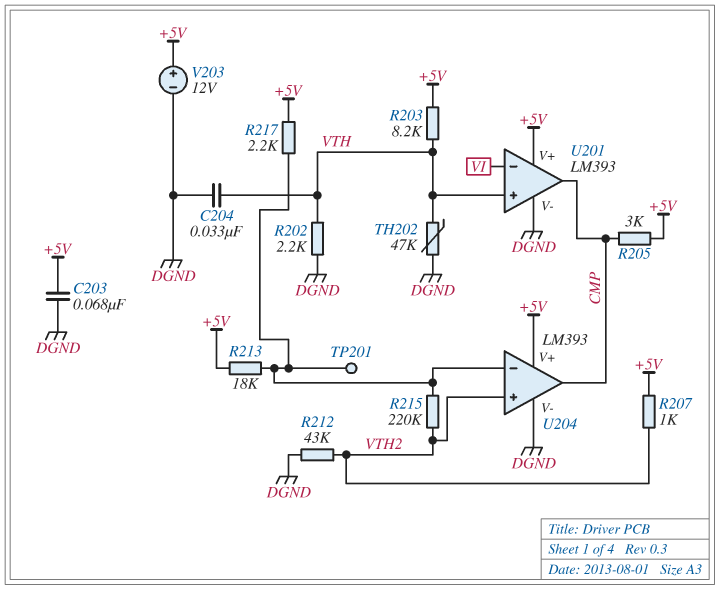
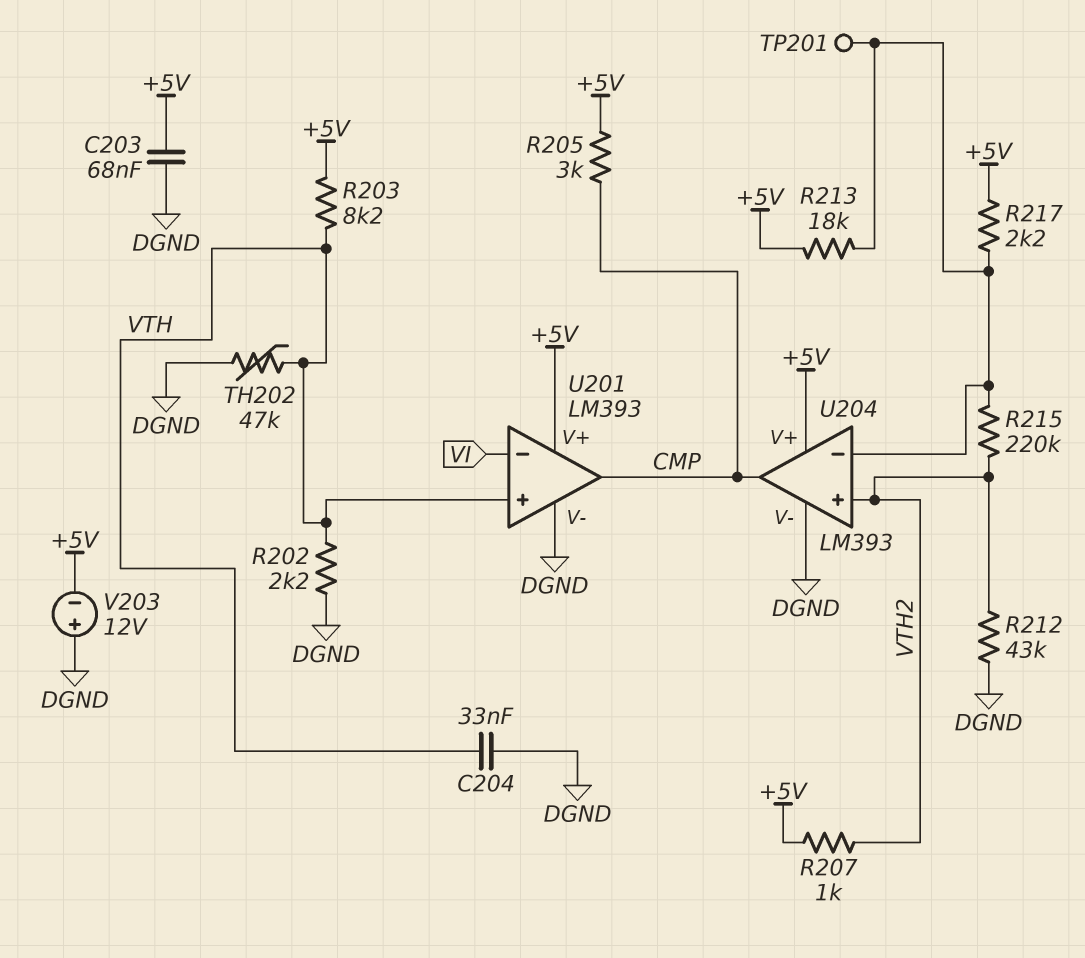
V203: 12V (plus +5V, minus DGND) -> 12V (plus DGND, minus +5V)

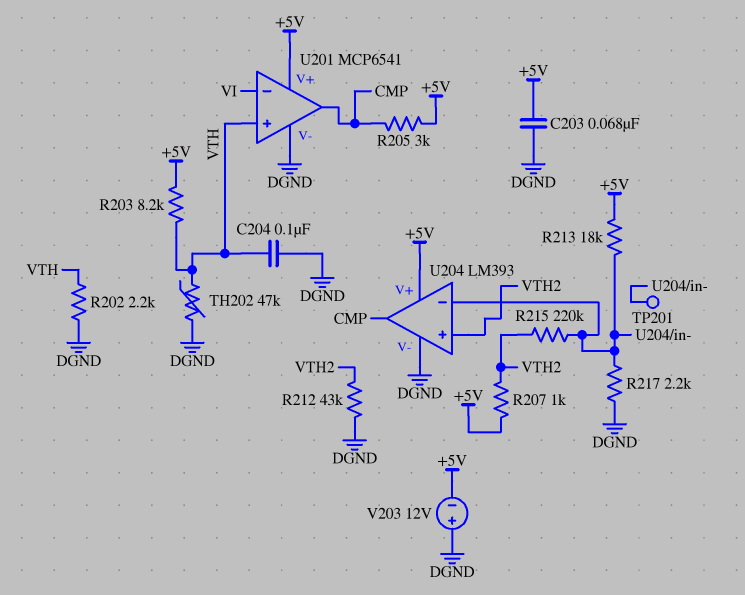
C204: 33nF (DGND, VTH) -> 100nF (DGND, VTH)
R217: 2.2k (+5V, U204/in-) -> 2.2k (DGND, U204/in-)
U201: LM393 -> MCP6541

